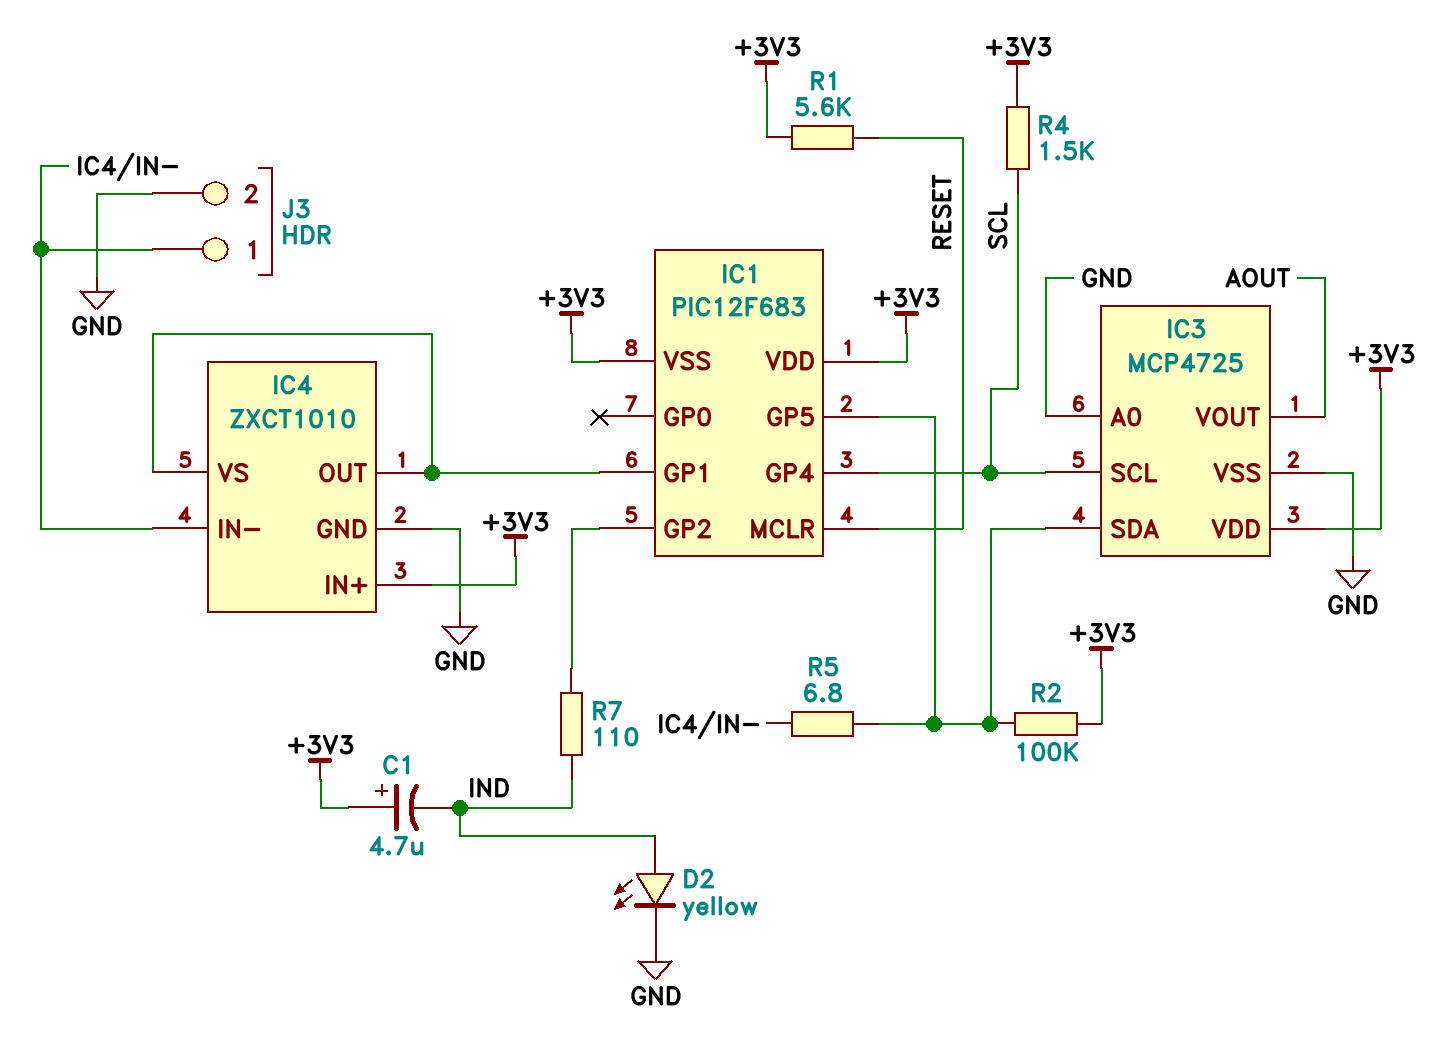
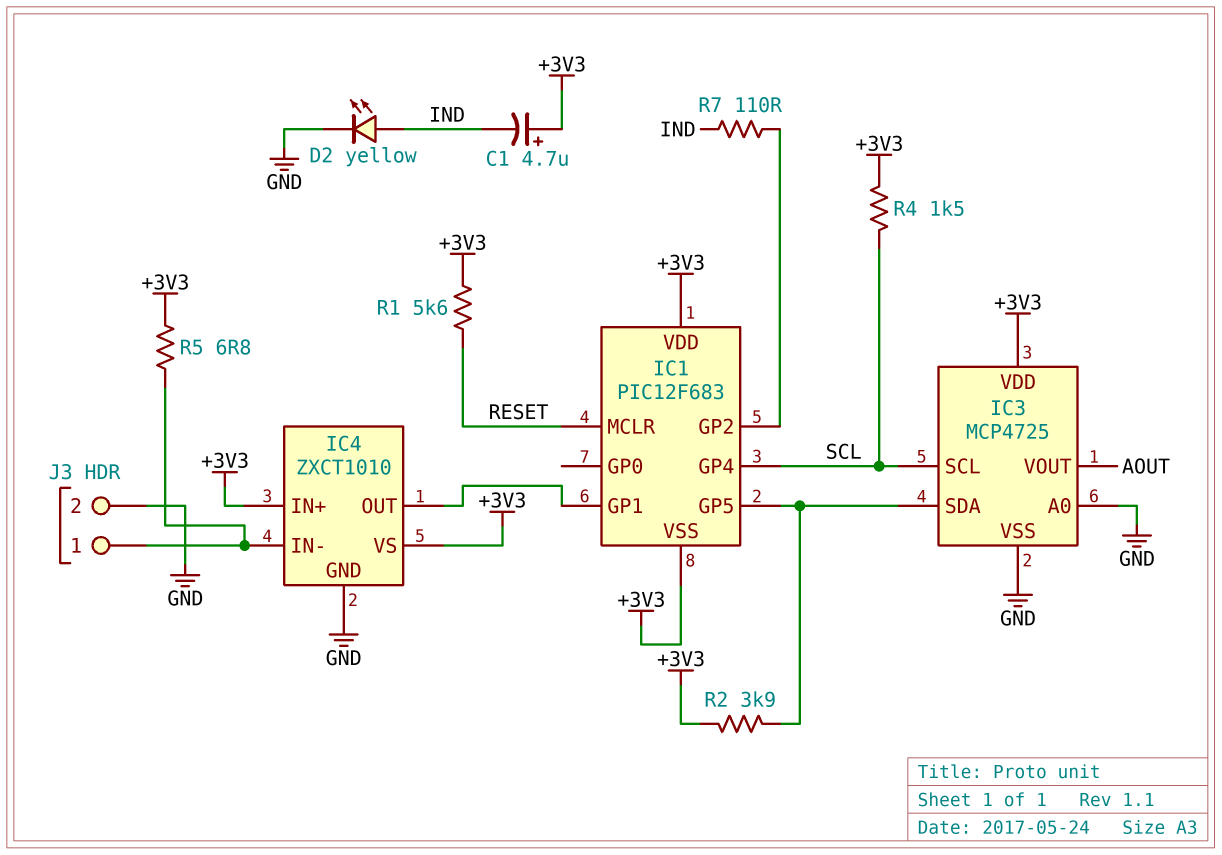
IC4 pin VS: IC1/GP1 -> +3V3
R2: 100k (+3V3, IC1/GP5) -> 3.9k (+3V3, IC1/GP5)
R5: 6.8 (IC1/GP5, IC4/IN-) -> 6.8 (+3V3, IC4/IN-)

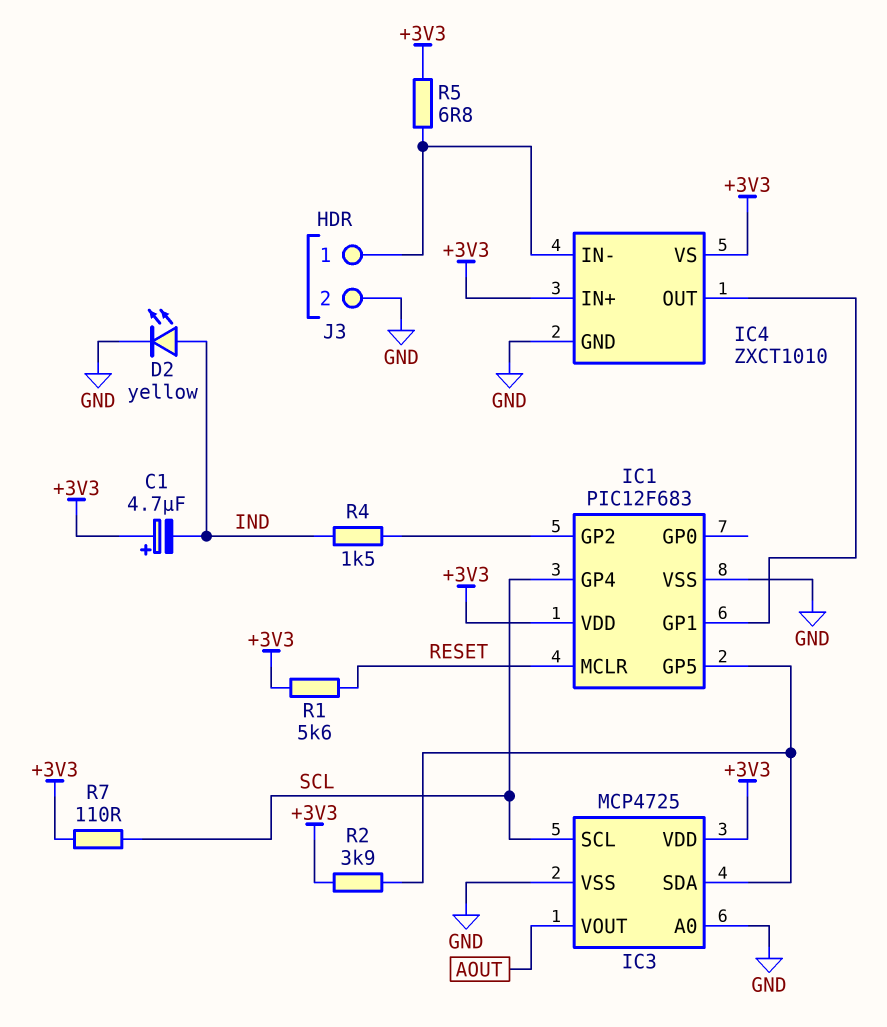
IC1 pin VSS: +3V3 -> GND
R4: 1.5k (+3V3, SCL) -> 1.5k (IC1/GP2, IND)
R7: 110 (IC1/GP2, IND) -> 110 (+3V3, SCL)

